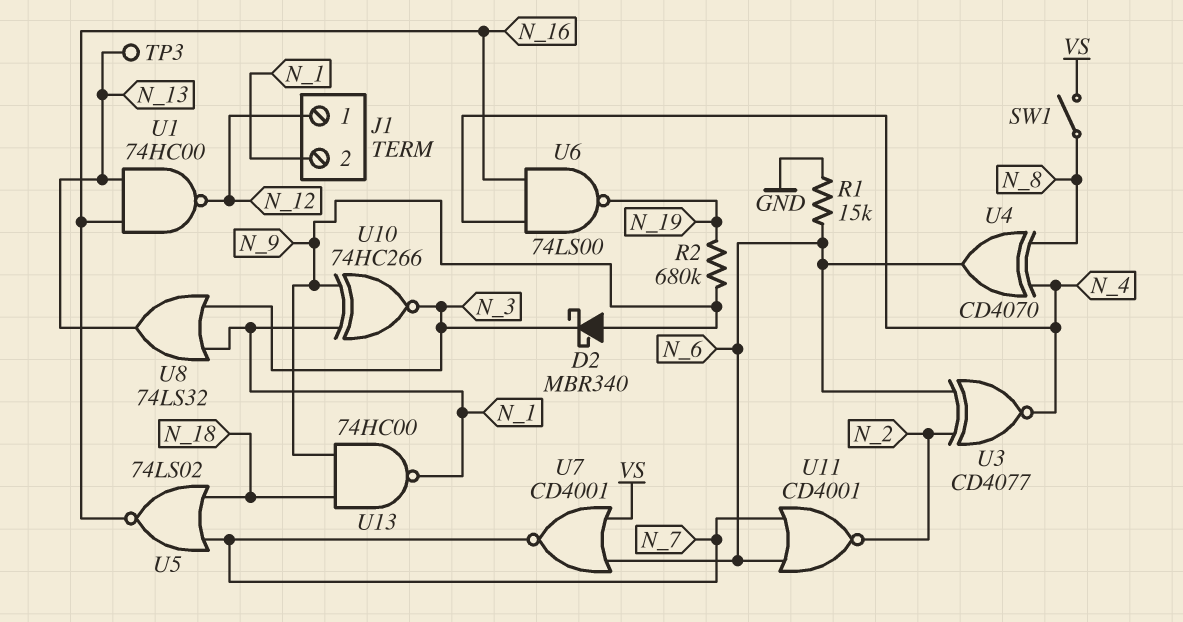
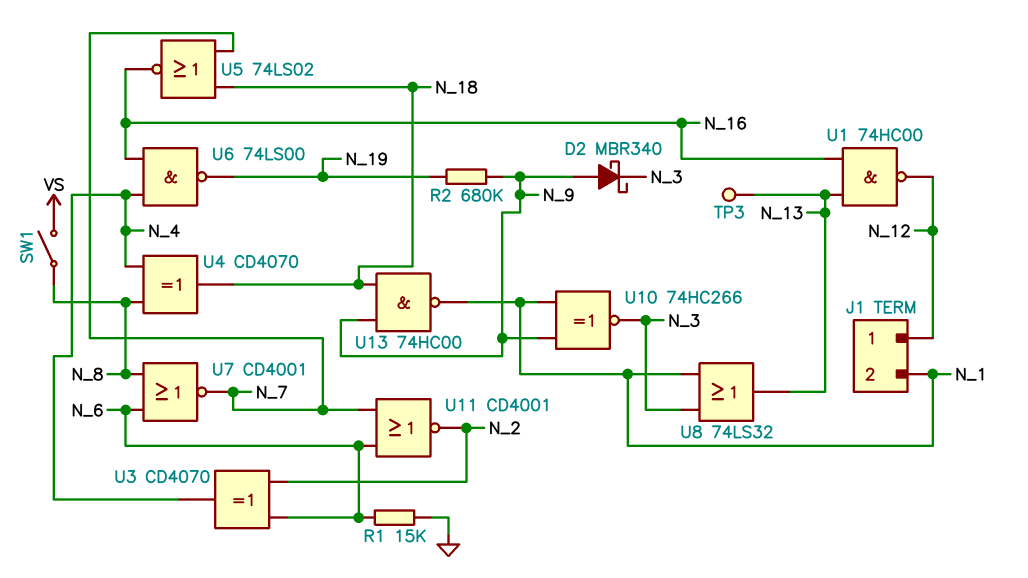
U3: XNOR CD4077 (in N_2, in N_6, out N_4) -> XOR CD4070 (in N_2, in N_6, out N_4)
U4: XOR CD4070 (in N_4, in N_8, out N_6) -> XOR CD4070 (in N_4, in N_8, out N_18)
U7: NOR CD4001 (in N_6, in VS, out N_7) -> NOR CD4001 (in N_6, in N_8, out N_7)

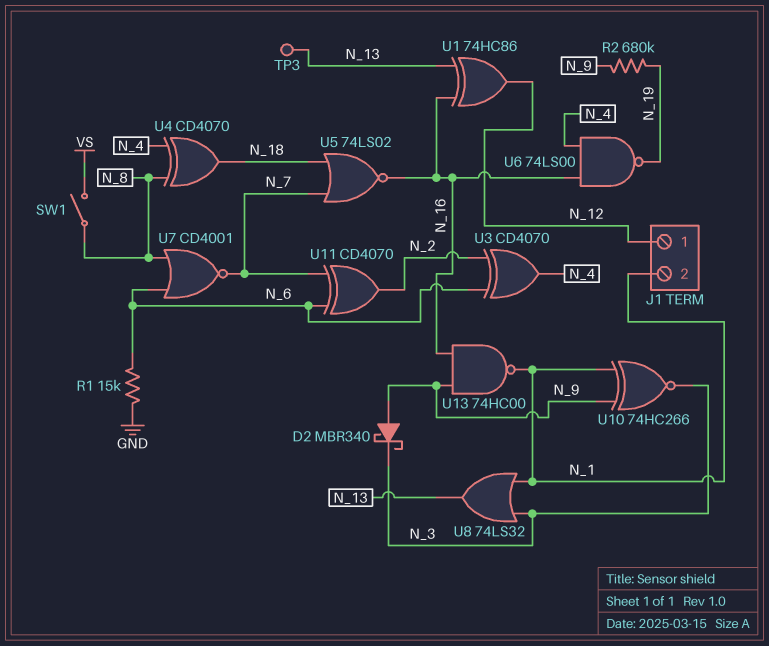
U1: NAND 74HC00 (in N_13, in N_16, out N_12) -> XOR 74HC86 (in N_13, in N_16, out N_12)
U11: NOR CD4001 (in N_6, in N_7, out N_2) -> XOR CD4070 (in N_6, in N_7, out N_2)
U13: NAND 74HC00 (in N_9, in N_18, out N_1) -> NAND 74HC00 (in N_9, in N_16, out N_1)

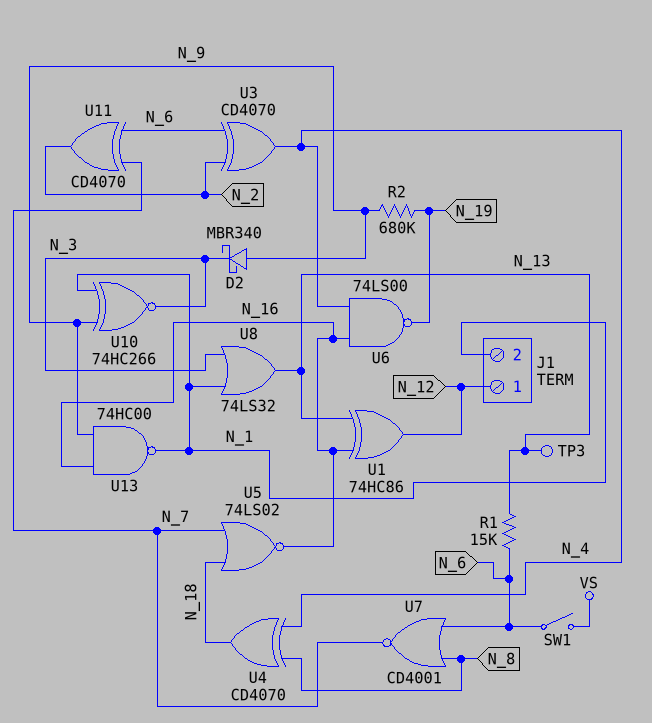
R1: 15k (GND, N_6) -> 15k (N_6, N_13)
SW1: switch (N_8, VS) -> switch (N_6, VS)

